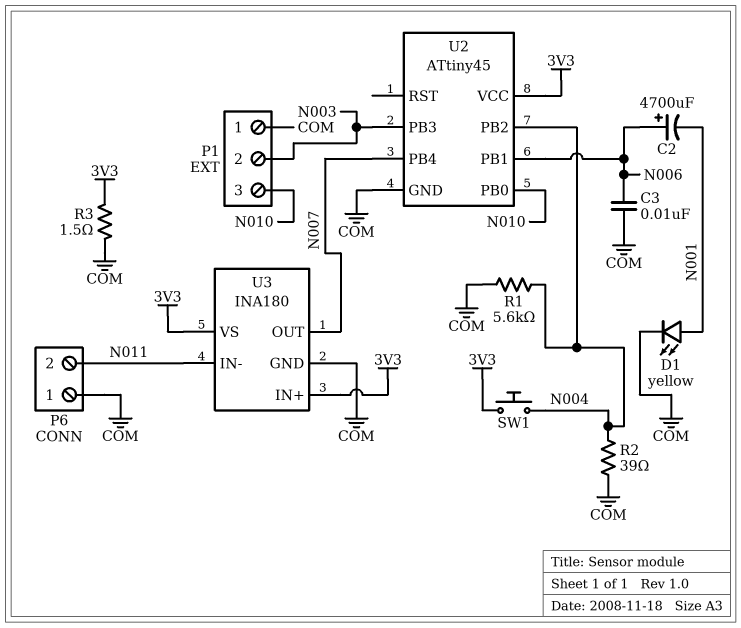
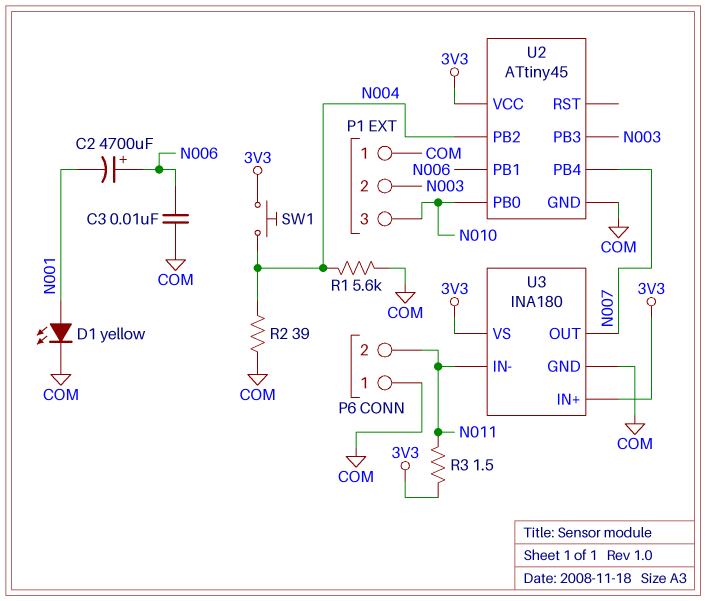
R3: 1.5 (3V3, COM) -> 1.5 (3V3, N011)

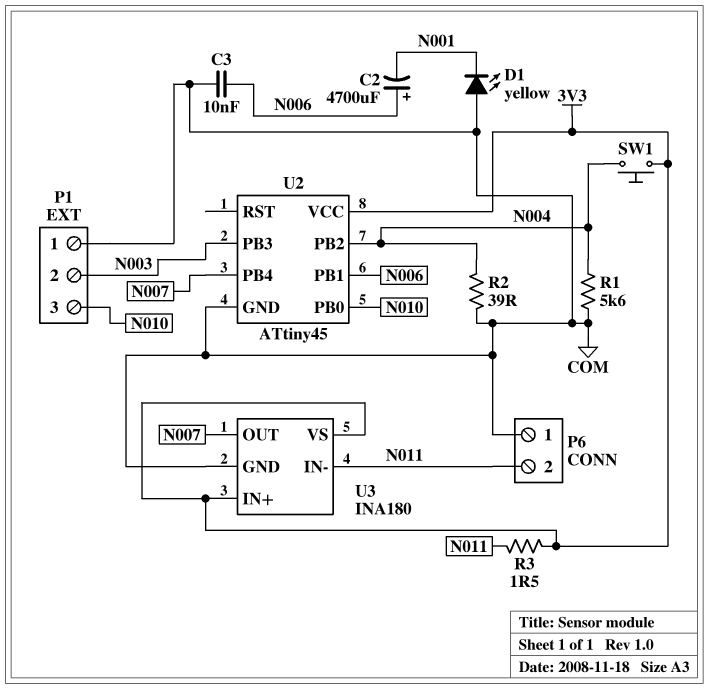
D1: LED yellow (A N001, K COM) -> LED yellow (A COM, K N001)

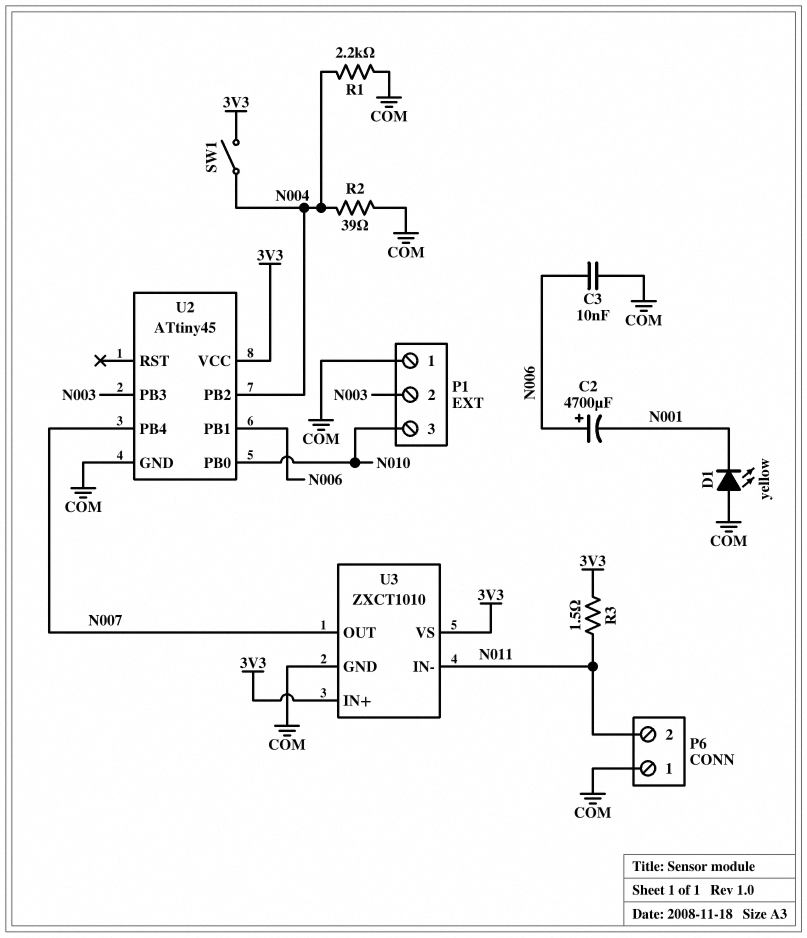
R1: 5.6k (COM, N004) -> 2.2k (COM, N004)
SW1: button (3V3, N004) -> switch (3V3, N004)
U3: INA180 -> ZXCT1010

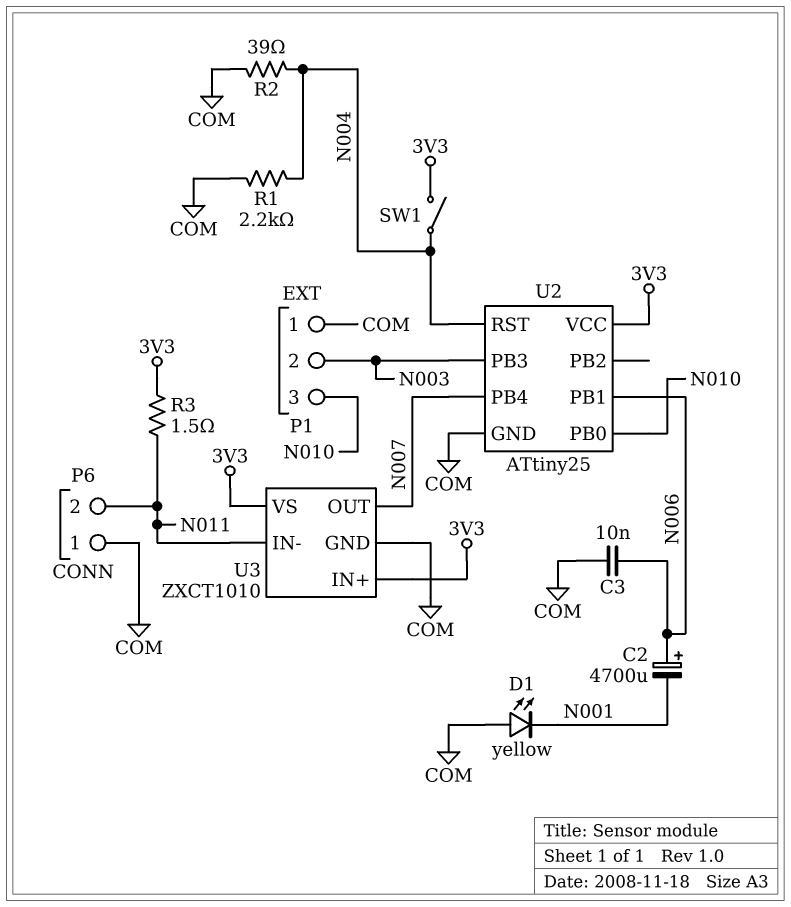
U2: ATtiny45 -> ATtiny25
U2 pin PB2: N004 -> none
U2 pin RST: none -> N004

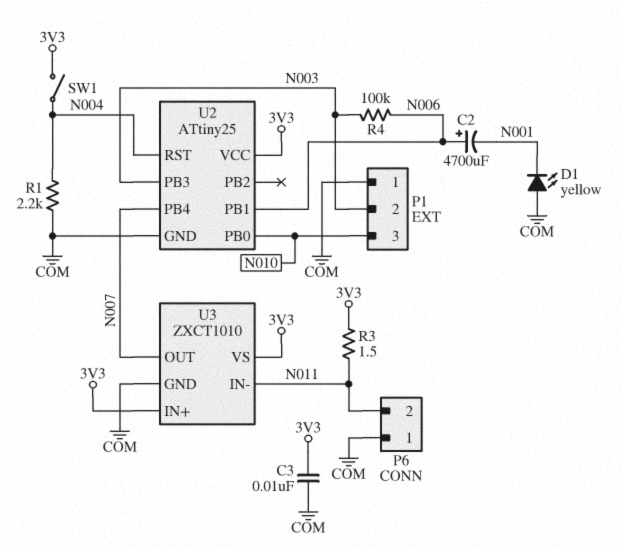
C3: 10nF (COM, N006) -> 10nF (3V3, COM)
R2: 39 (COM, N004) -> none
R4: none -> 100k (N003, N006)

